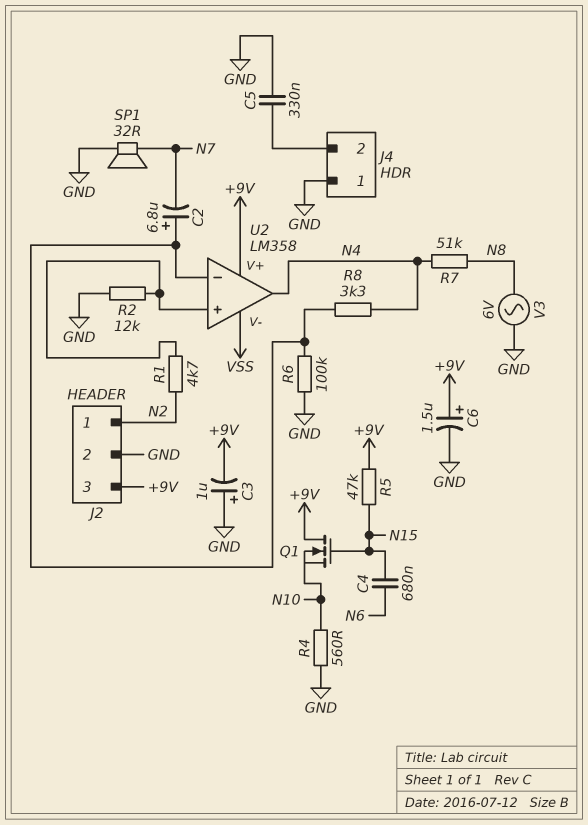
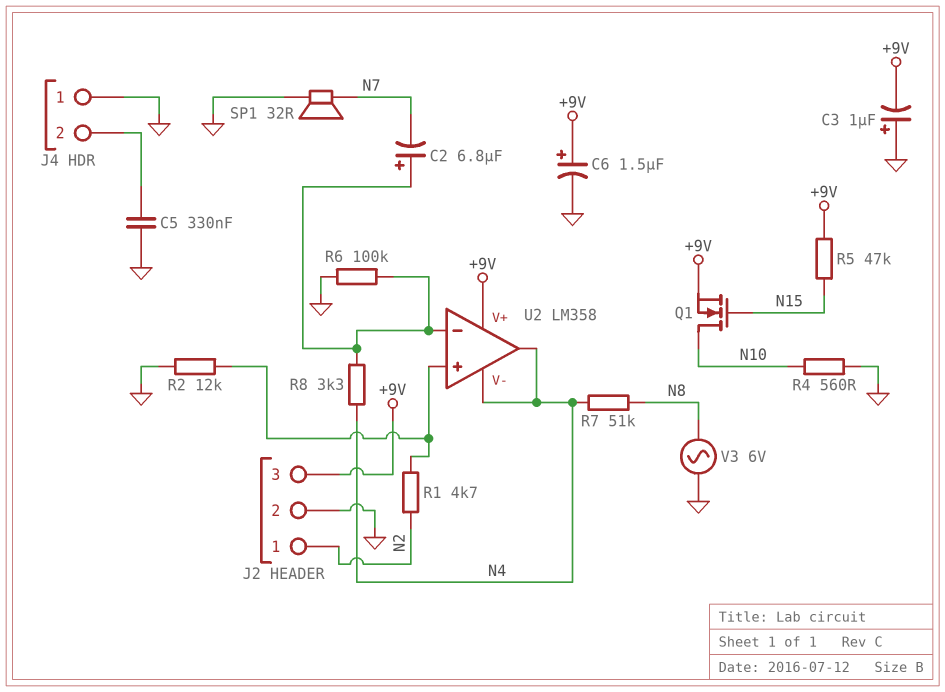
C4: 680nF (N6, N15) -> none
Q1: NMOS (G N15, D +9V, S N10) -> NMOS (G N15, D N10, S +9V)
U2 pin V-: VSS -> N4

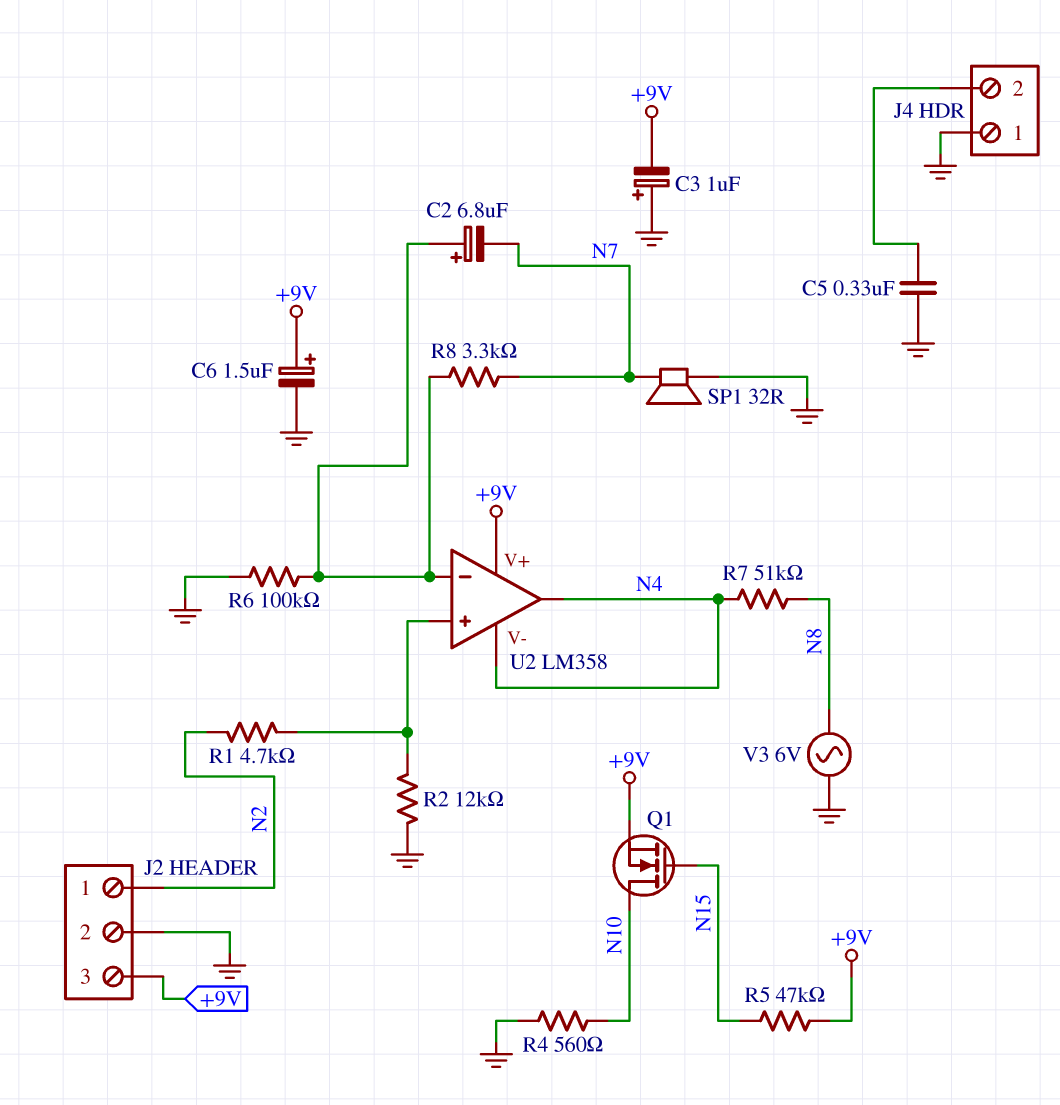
R8: 3.3k (N4, U2/in-) -> 3.3k (N7, U2/in-)

